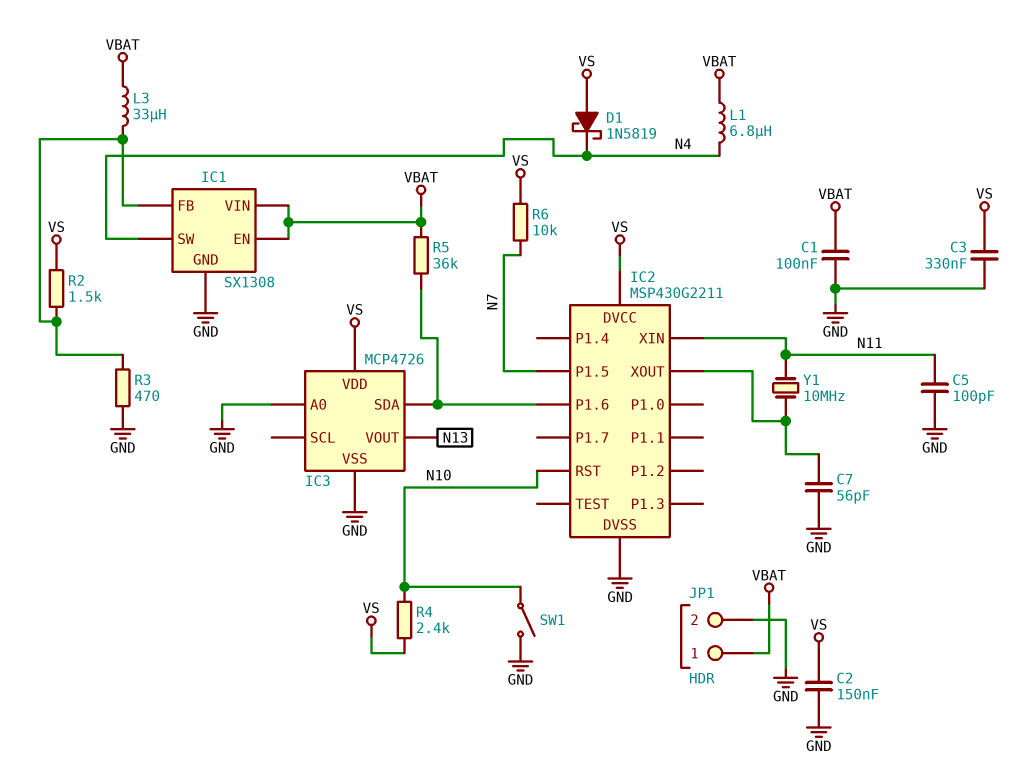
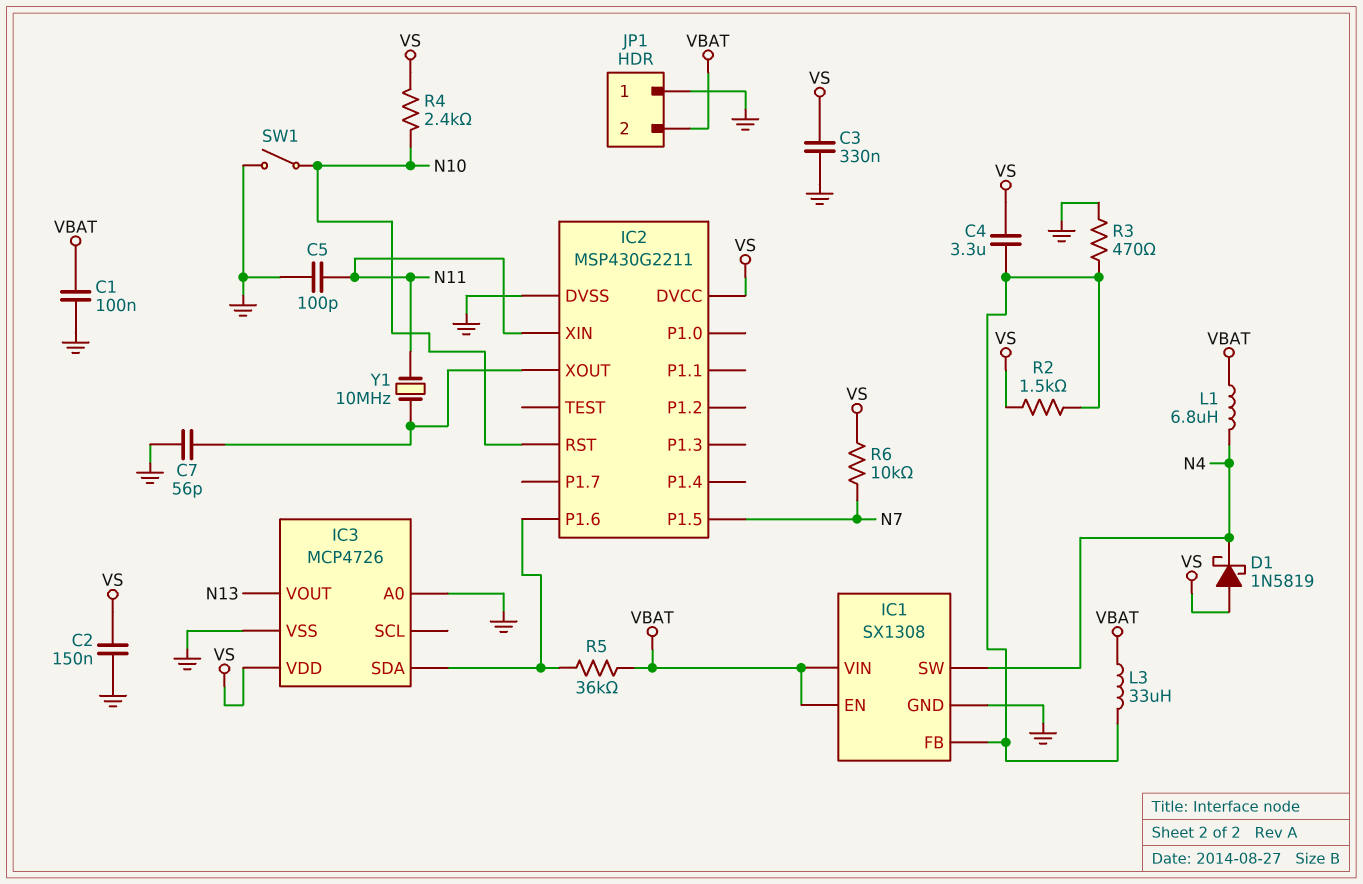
C4: none -> 3.3uF (IC1/FB, VS)
JP1 pin 1: VBAT -> GND
JP1 pin 2: GND -> VBAT

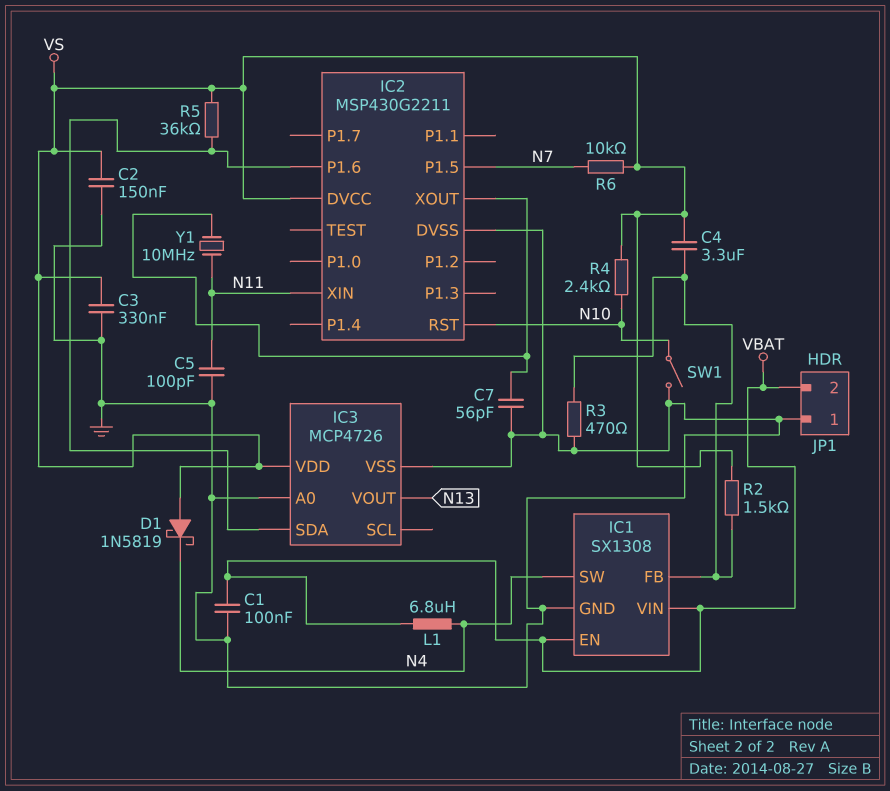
L3: 33uH (IC1/FB, VBAT) -> none
R5: 36k (IC2/P1.6, VBAT) -> 36k (IC2/P1.6, VS)

